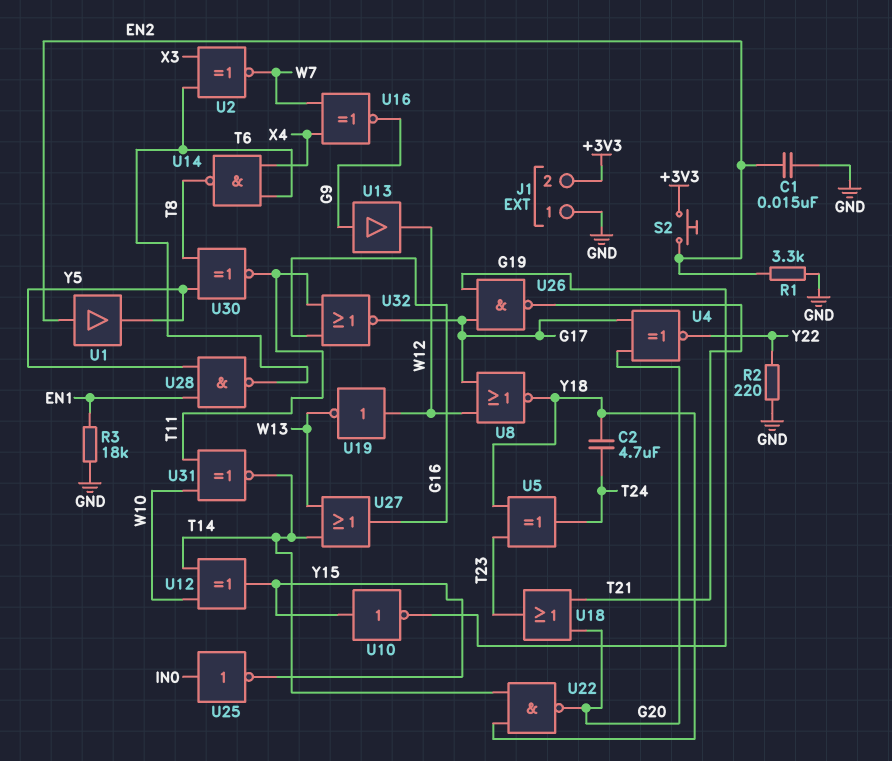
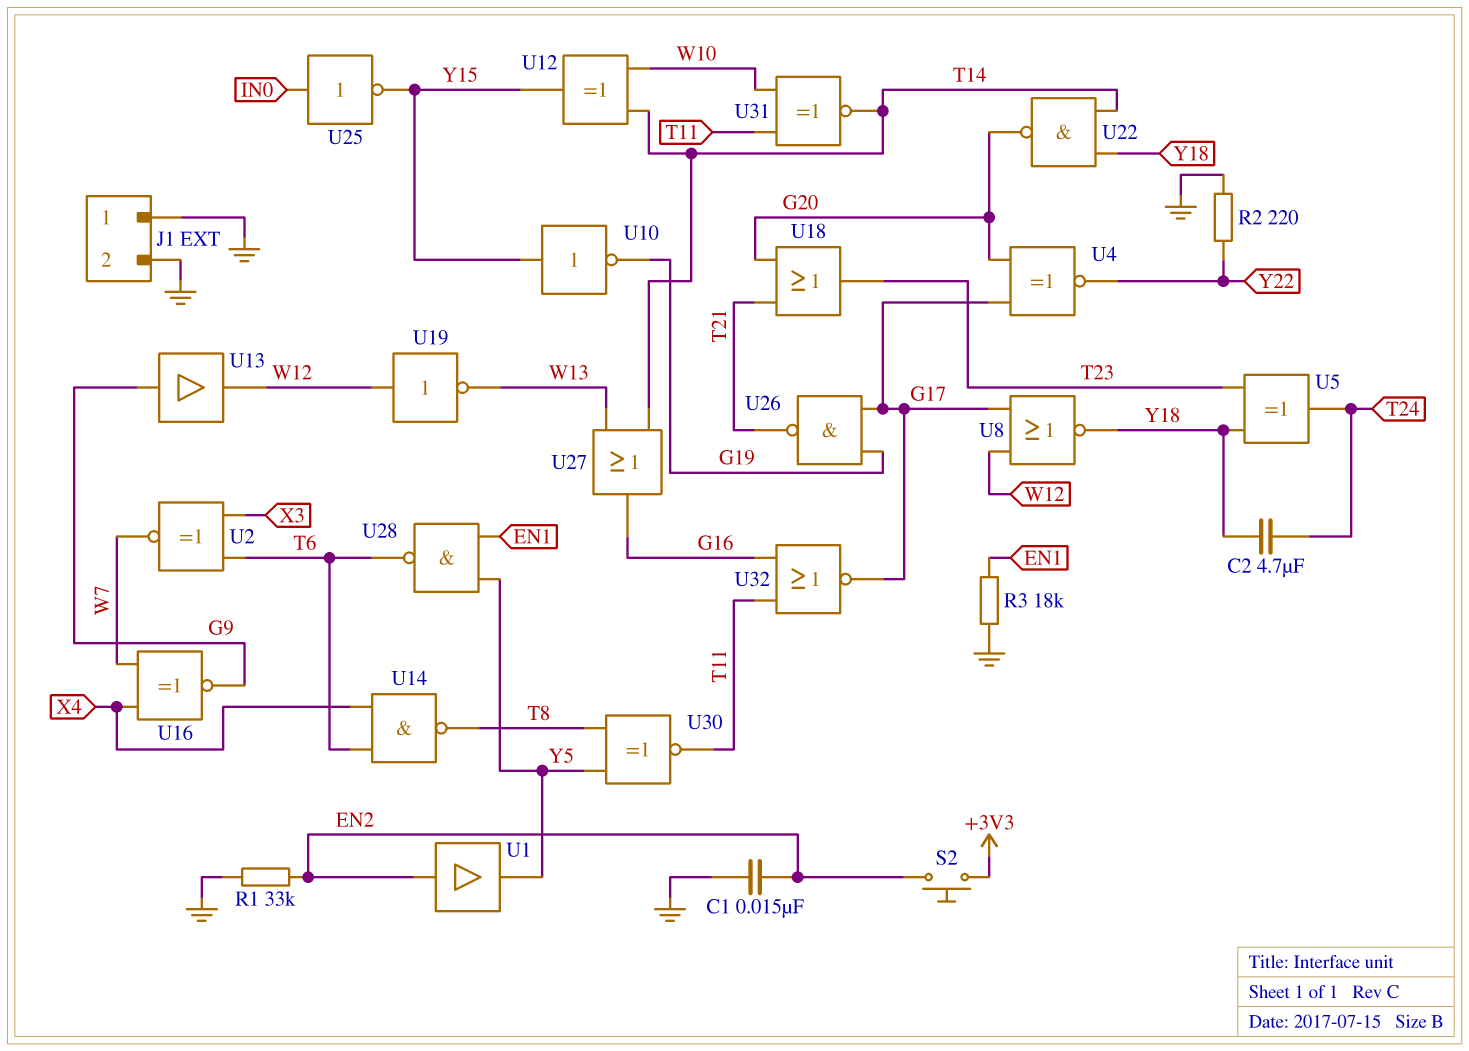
J1 pin 2: +3V3 -> GND
R1: 3.3k (EN2, GND) -> 33k (EN2, GND)

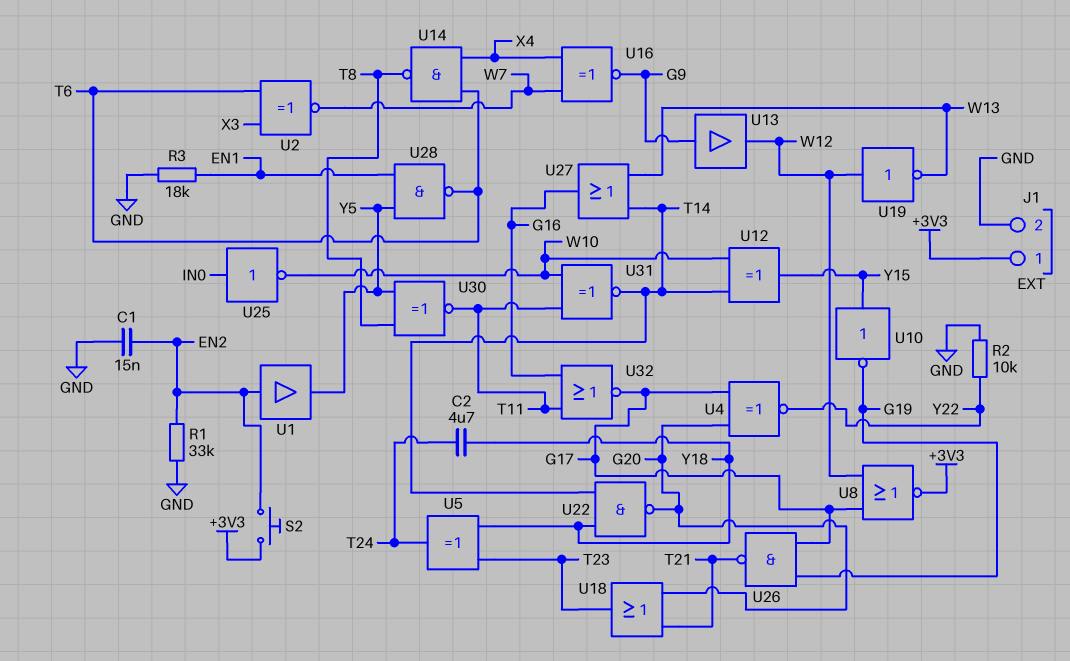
J1 pin 1: GND -> +3V3
R2: 220 (GND, Y22) -> 10k (GND, Y22)
U8: NOR (in G17, in W12, out Y18) -> NOR (in G17, in W12, out +3V3)
U25: NOT (in IN0, out Y15) -> NOT (in IN0, out W10)

